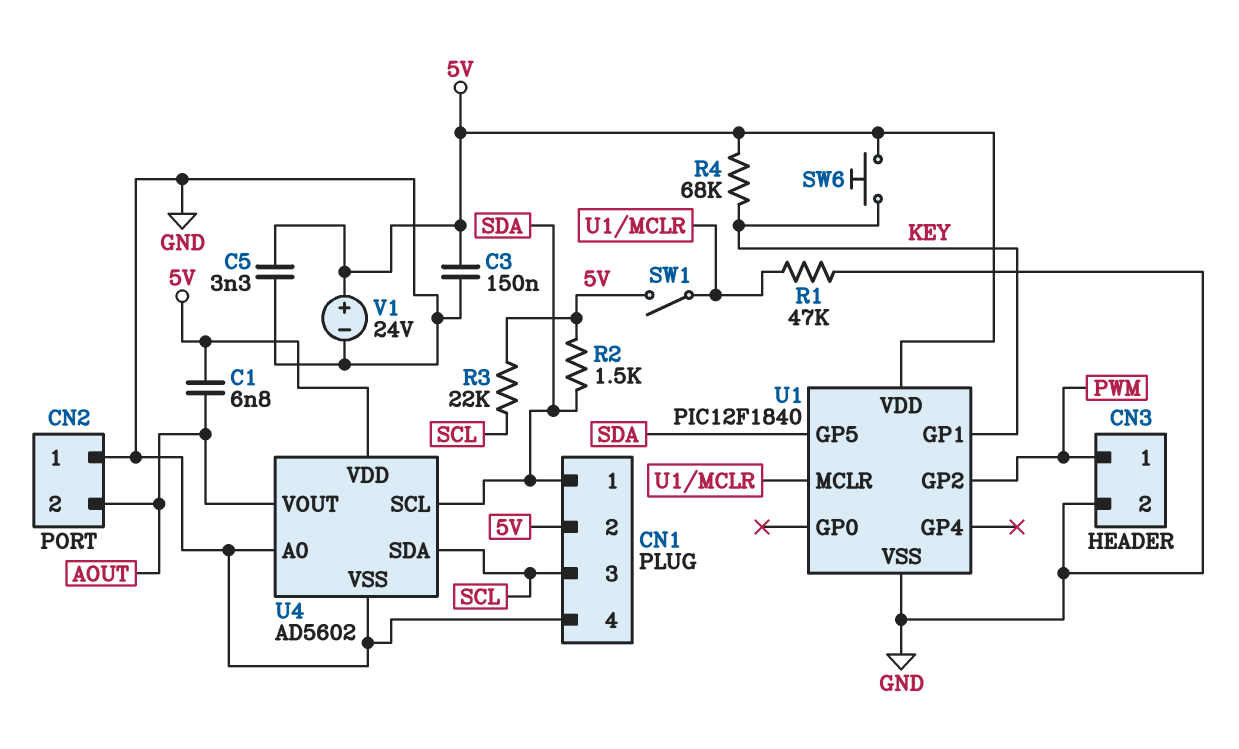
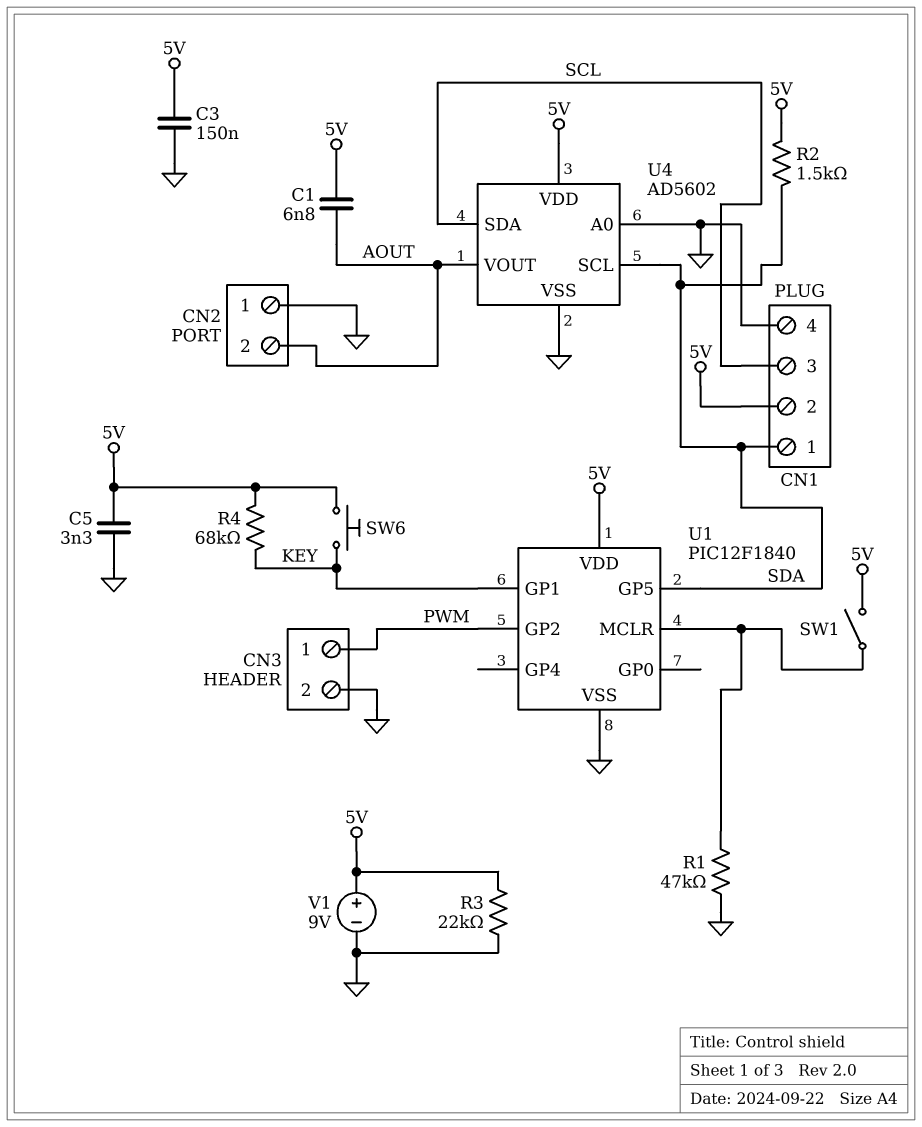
R3: 22k (5V, SCL) -> 22k (5V, GND)
V1: 24V (plus 5V, minus GND) -> 9V (plus 5V, minus GND)

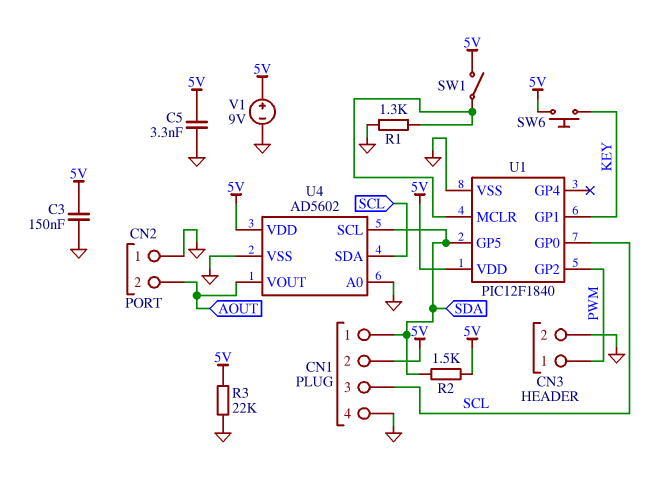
C1: 6.8nF (5V, AOUT) -> none
R1: 47k (GND, U1/MCLR) -> 1.3k (GND, U1/MCLR)
R4: 68k (5V, KEY) -> none
U1 pin GP0: none -> SCL

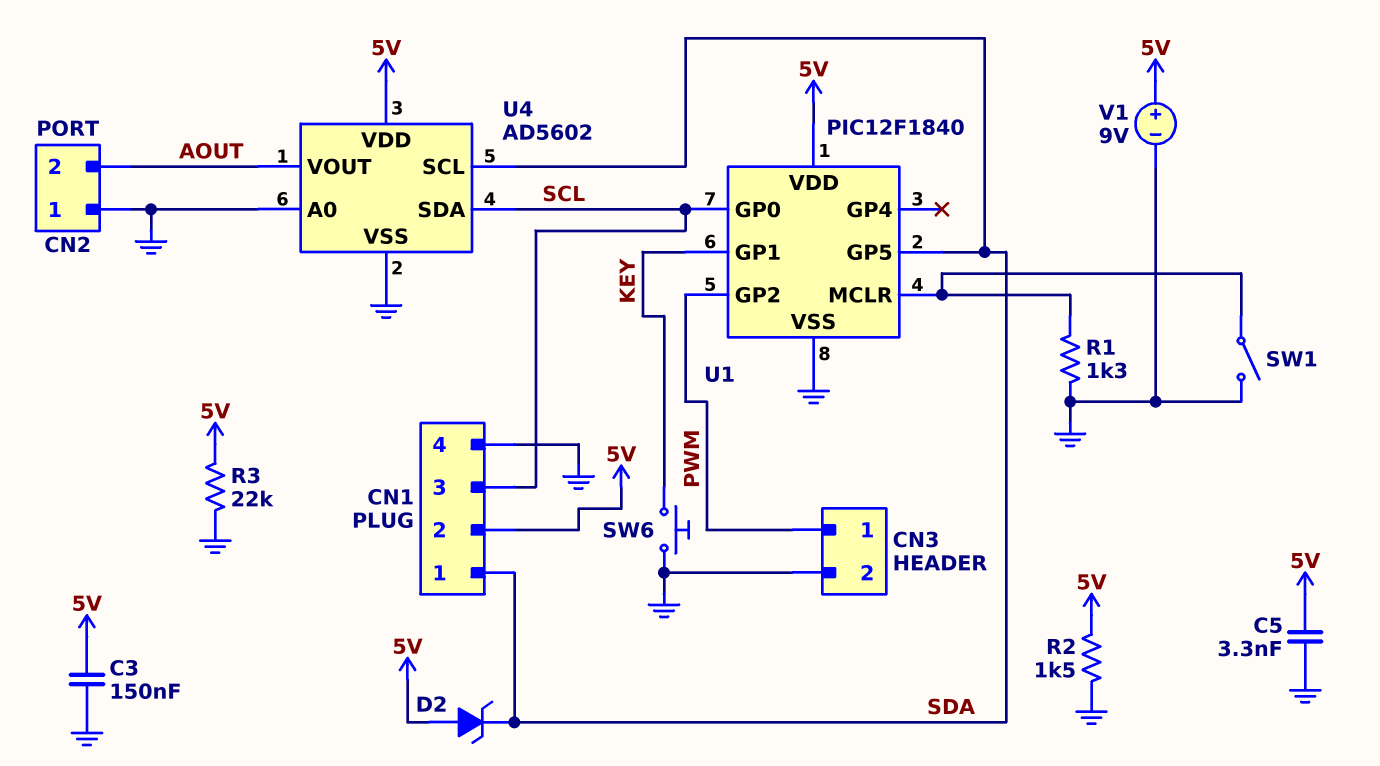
D2: none -> zener (A 5V, K SDA)
R2: 1.5k (5V, SDA) -> 1.5k (5V, GND)
SW1: switch (5V, U1/MCLR) -> switch (GND, U1/MCLR)
SW6: button (5V, KEY) -> button (GND, KEY)

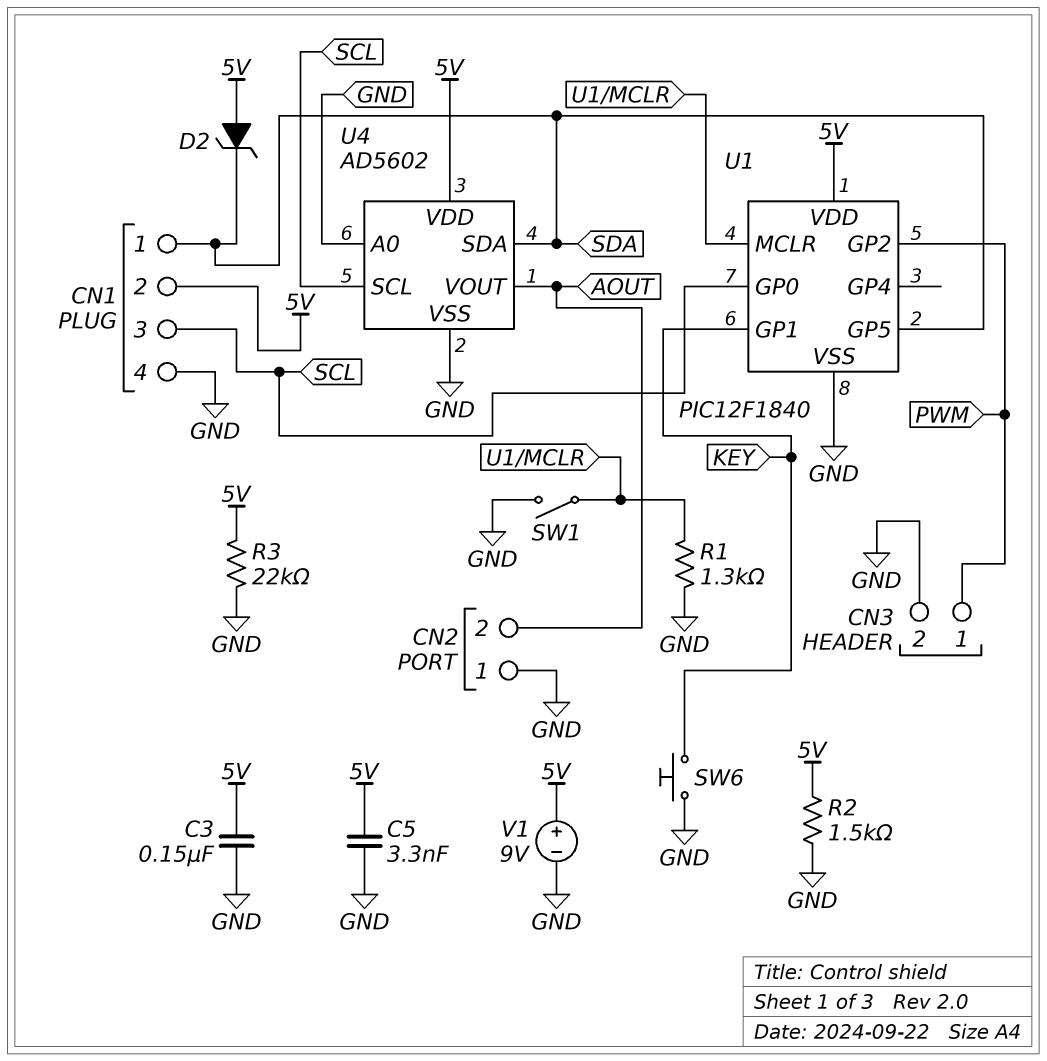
U4 pin SCL: SDA -> SCL
U4 pin SDA: SCL -> SDA

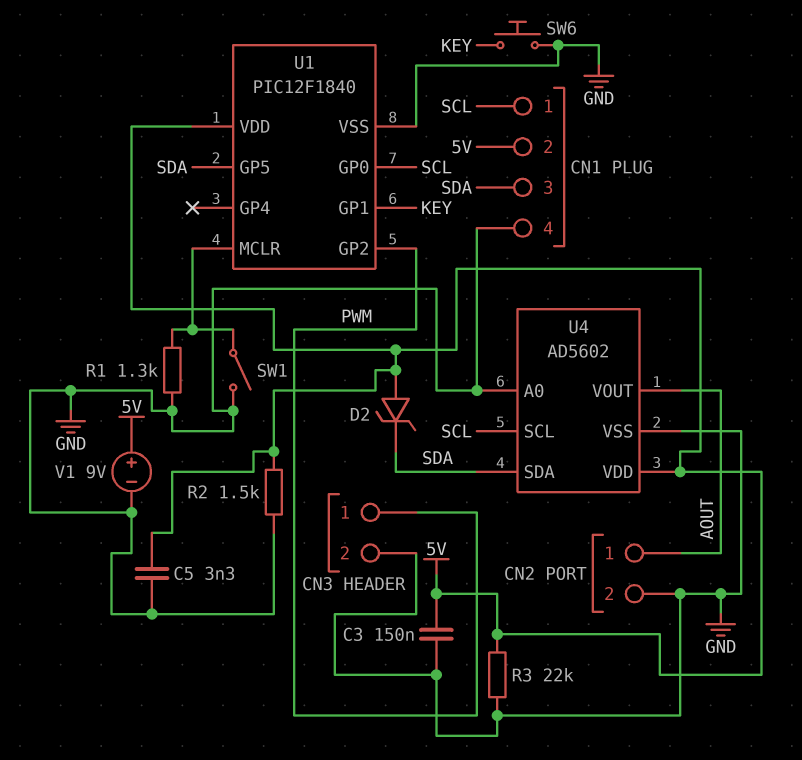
CN1 pin 1: SDA -> SCL
CN1 pin 3: SCL -> SDA
CN2 pin 1: GND -> AOUT
CN2 pin 2: AOUT -> GND

